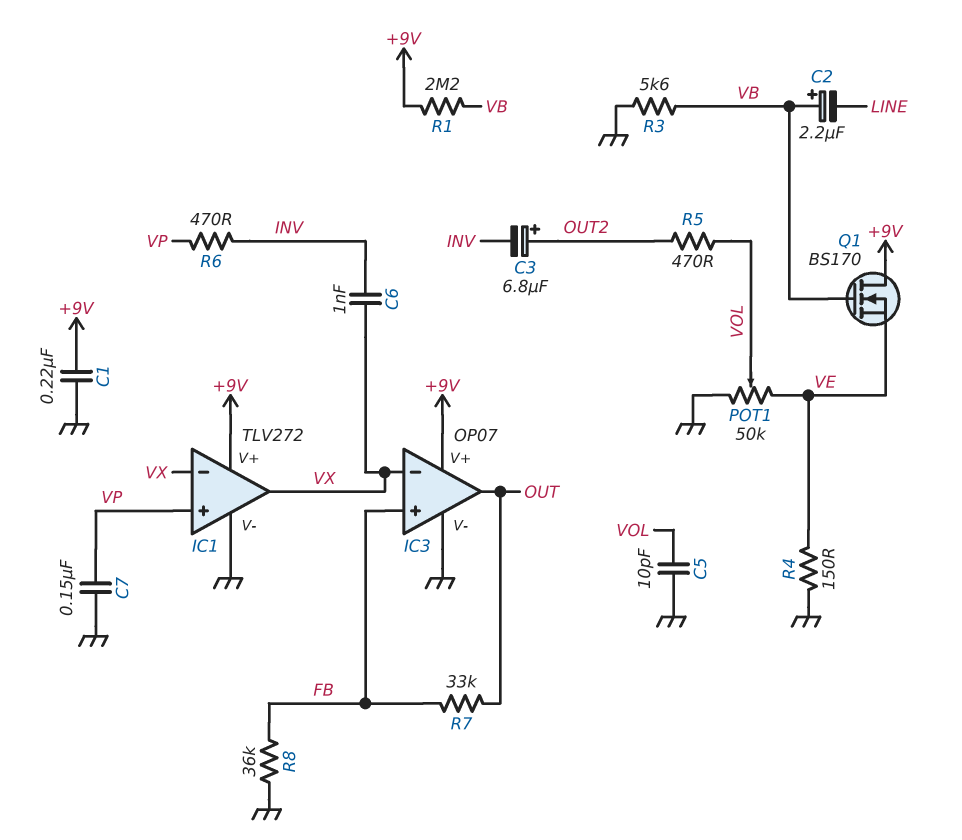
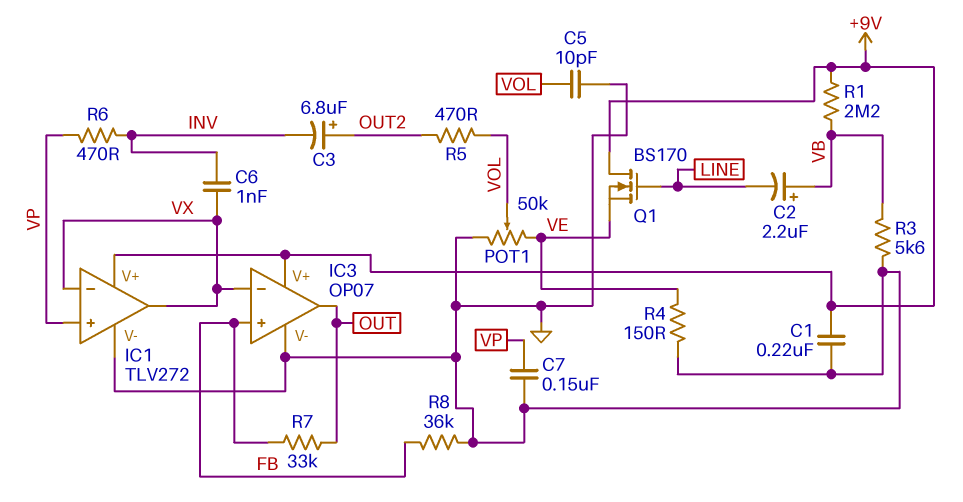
Q1: NMOS BS170 (G VB, D +9V, S VE) -> NMOS BS170 (G LINE, D +9V, S VE)

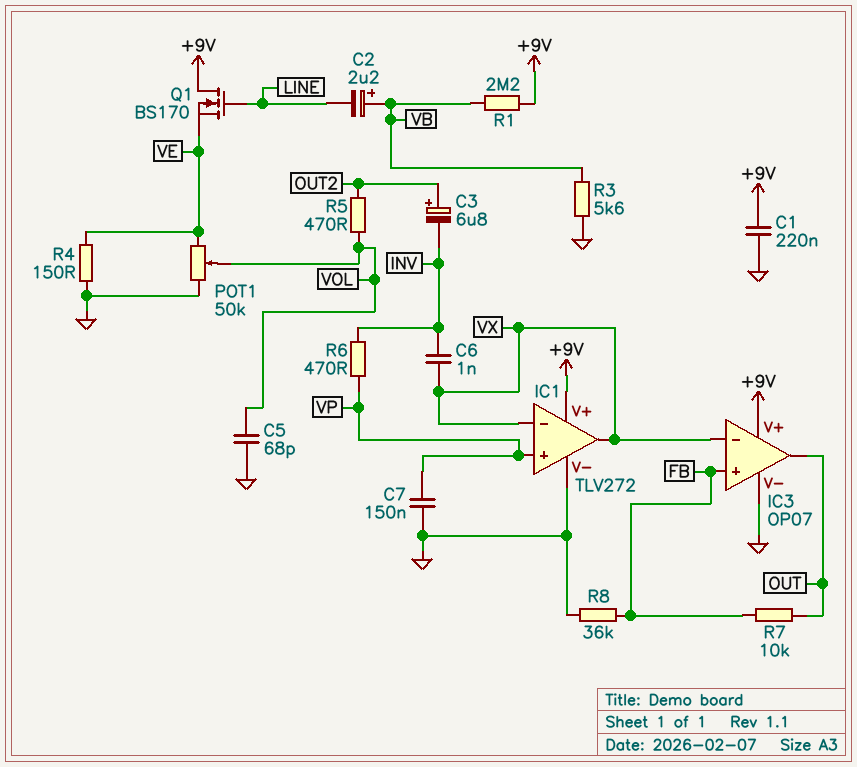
C5: 10pF (GND, VOL) -> 68pF (GND, VOL)
R7: 33k (FB, OUT) -> 10k (FB, OUT)

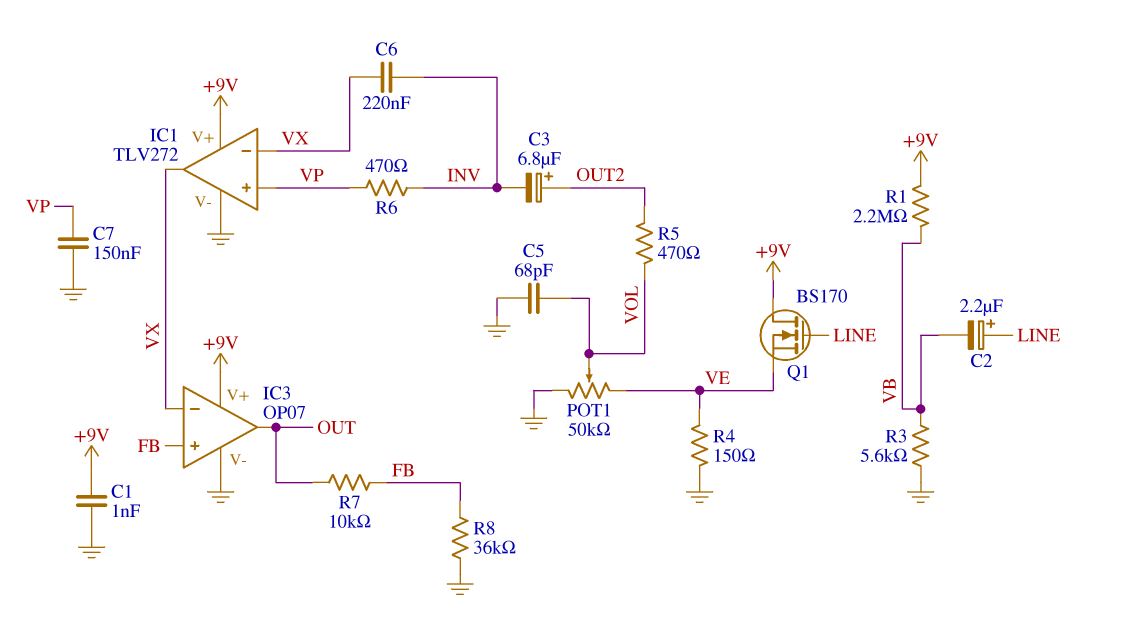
C1: 220nF (+9V, GND) -> 1nF (+9V, GND)
C2: 2.2uF (plus VB, minus LINE) -> 2.2uF (plus LINE, minus VB)
C6: 1nF (INV, VX) -> 220nF (INV, VX)

